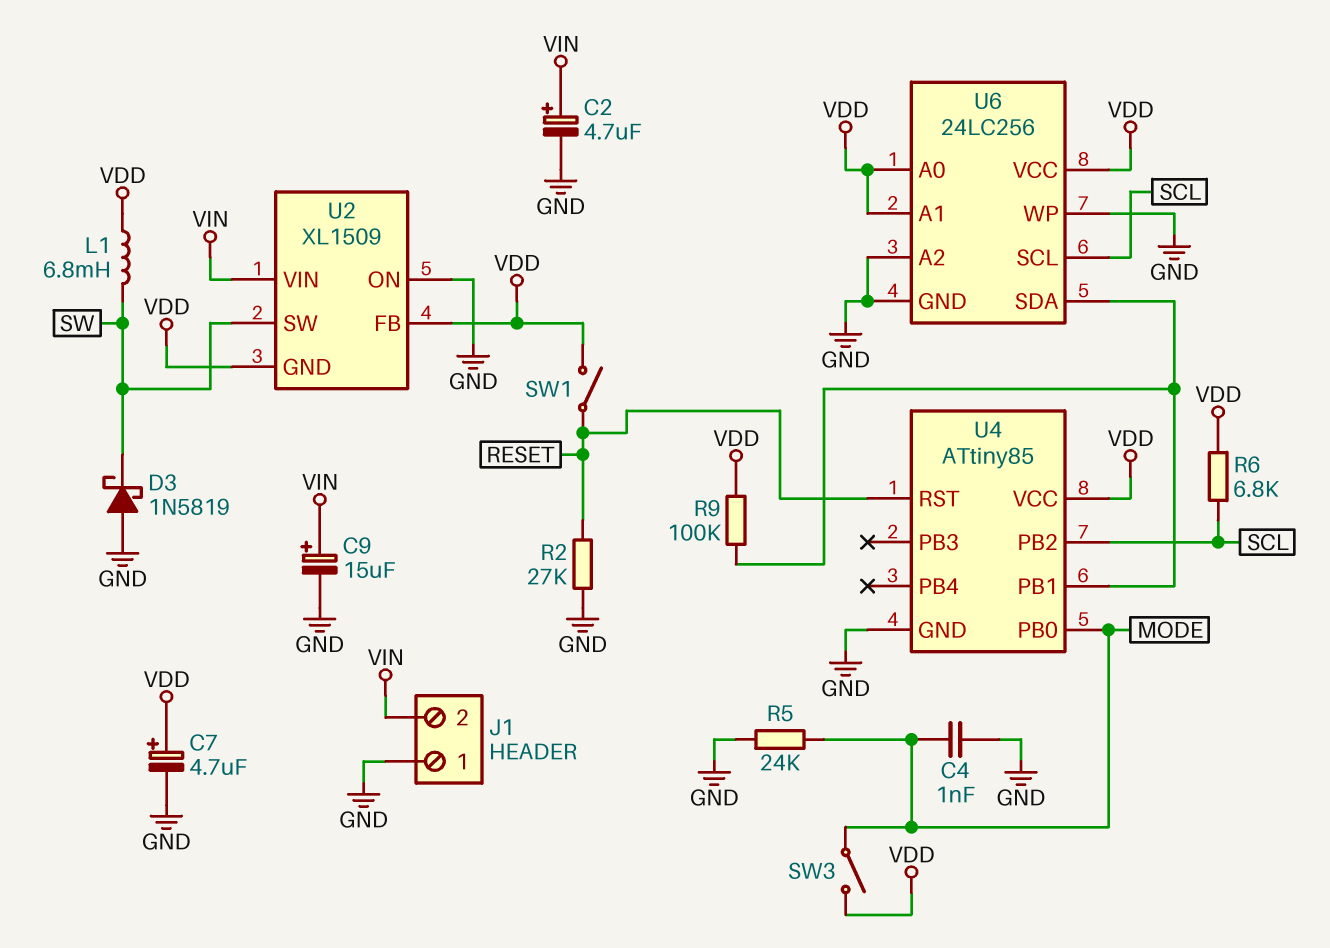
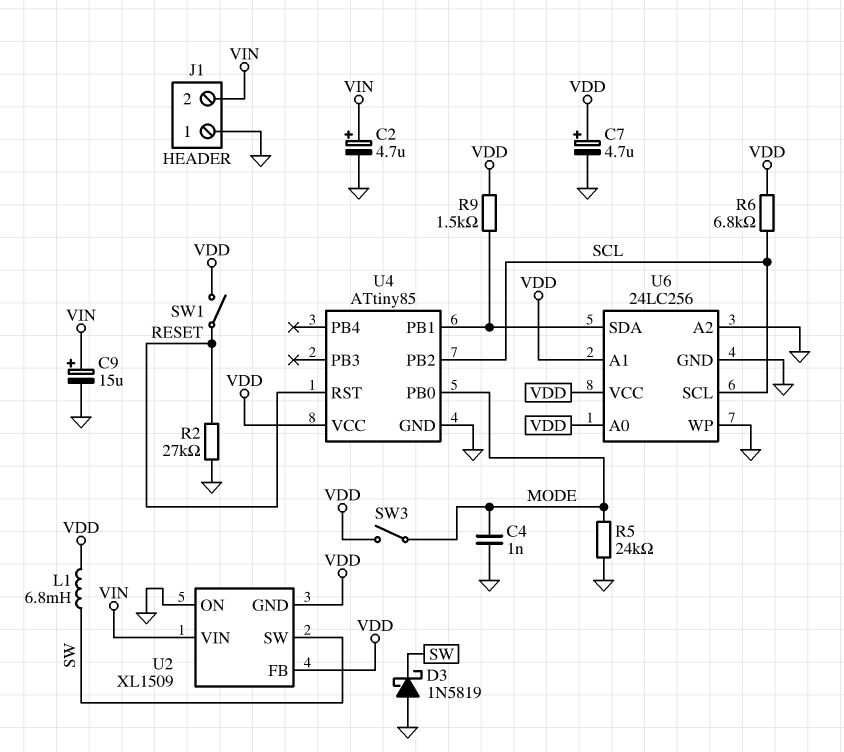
R9: 100k (U4/PB1, VDD) -> 1.5k (U4/PB1, VDD)

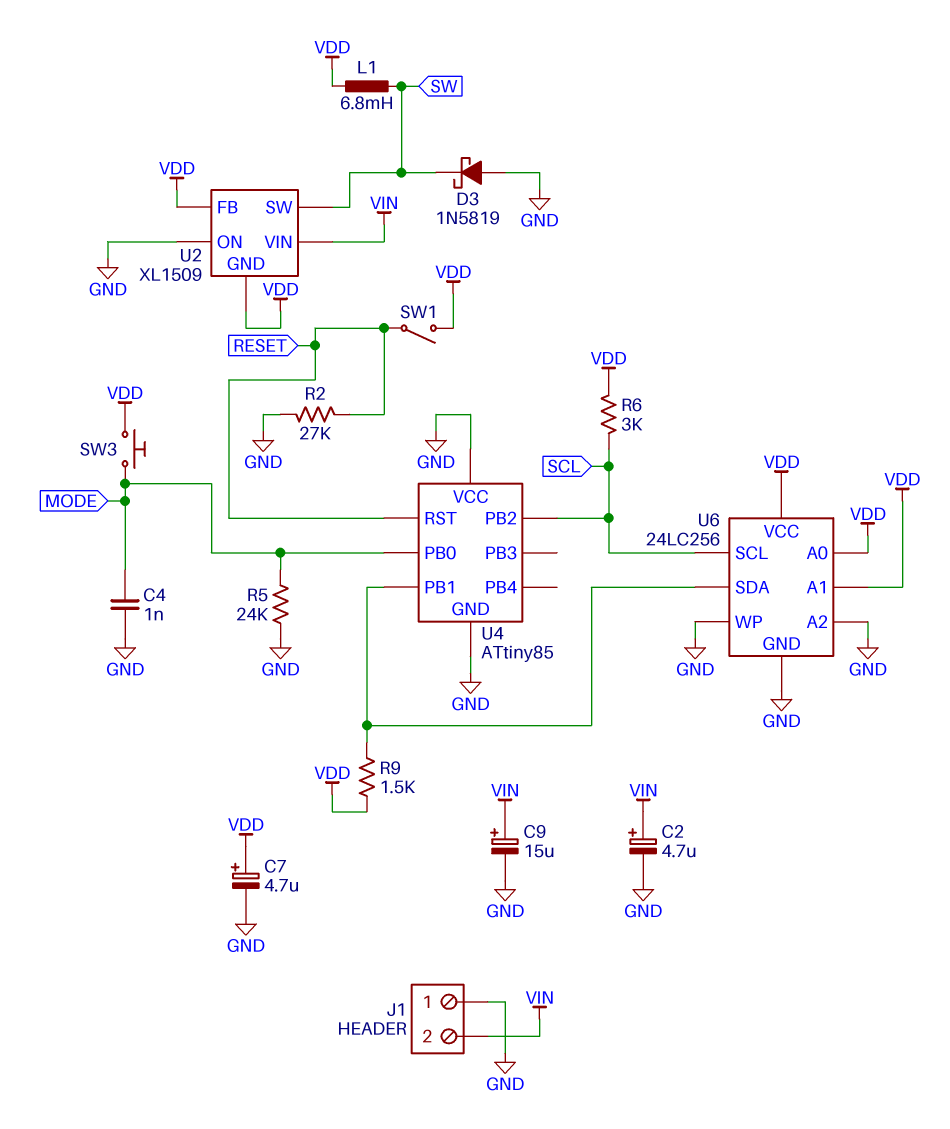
R6: 6.8k (SCL, VDD) -> 3k (SCL, VDD)
SW3: switch (MODE, VDD) -> button (MODE, VDD)
U4 pin VCC: VDD -> GND

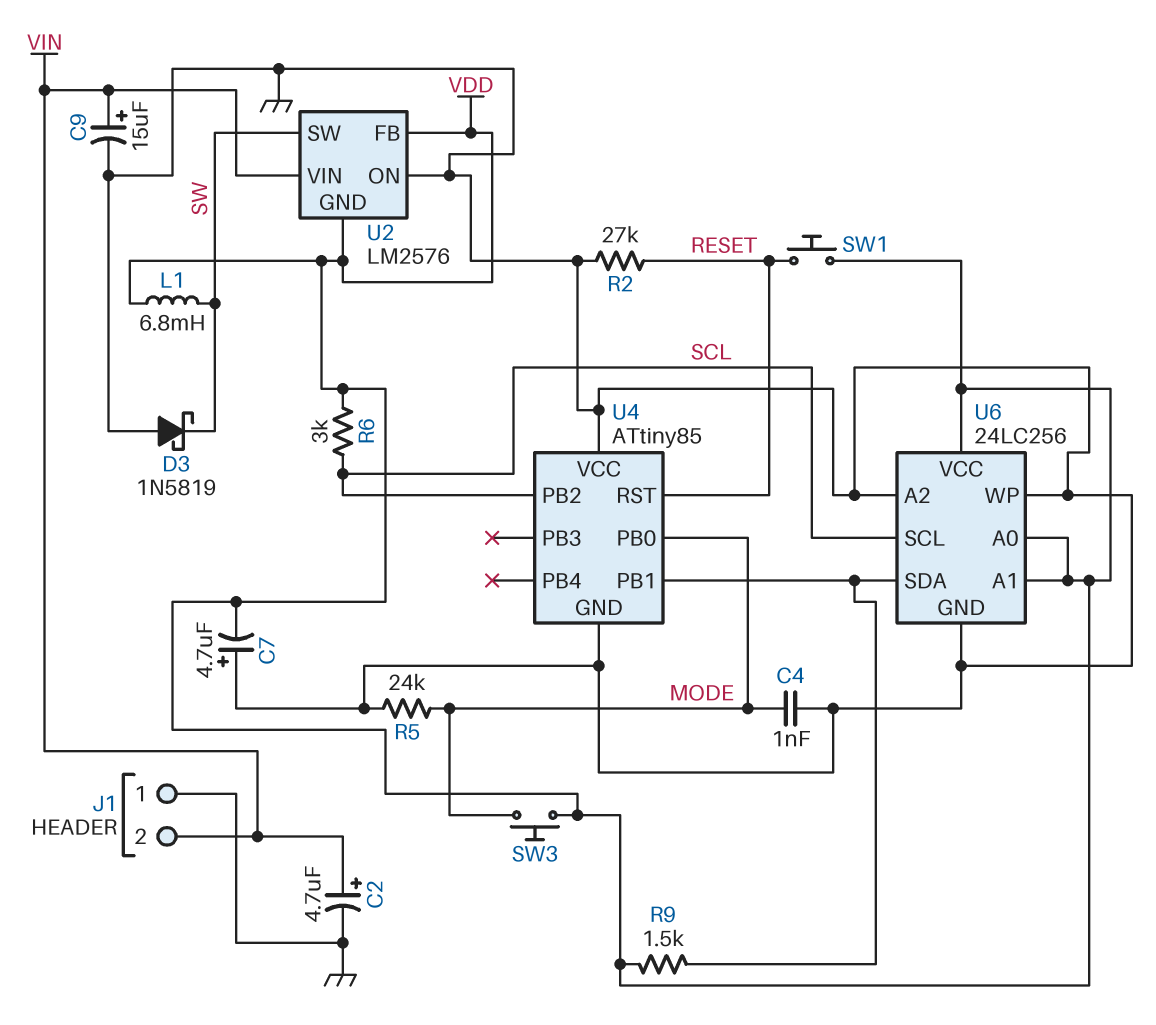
C7: 4.7uF (plus VDD, minus GND) -> 4.7uF (plus GND, minus VDD)
SW1: switch (RESET, VDD) -> button (RESET, VDD)
U2: XL1509 -> LM2576

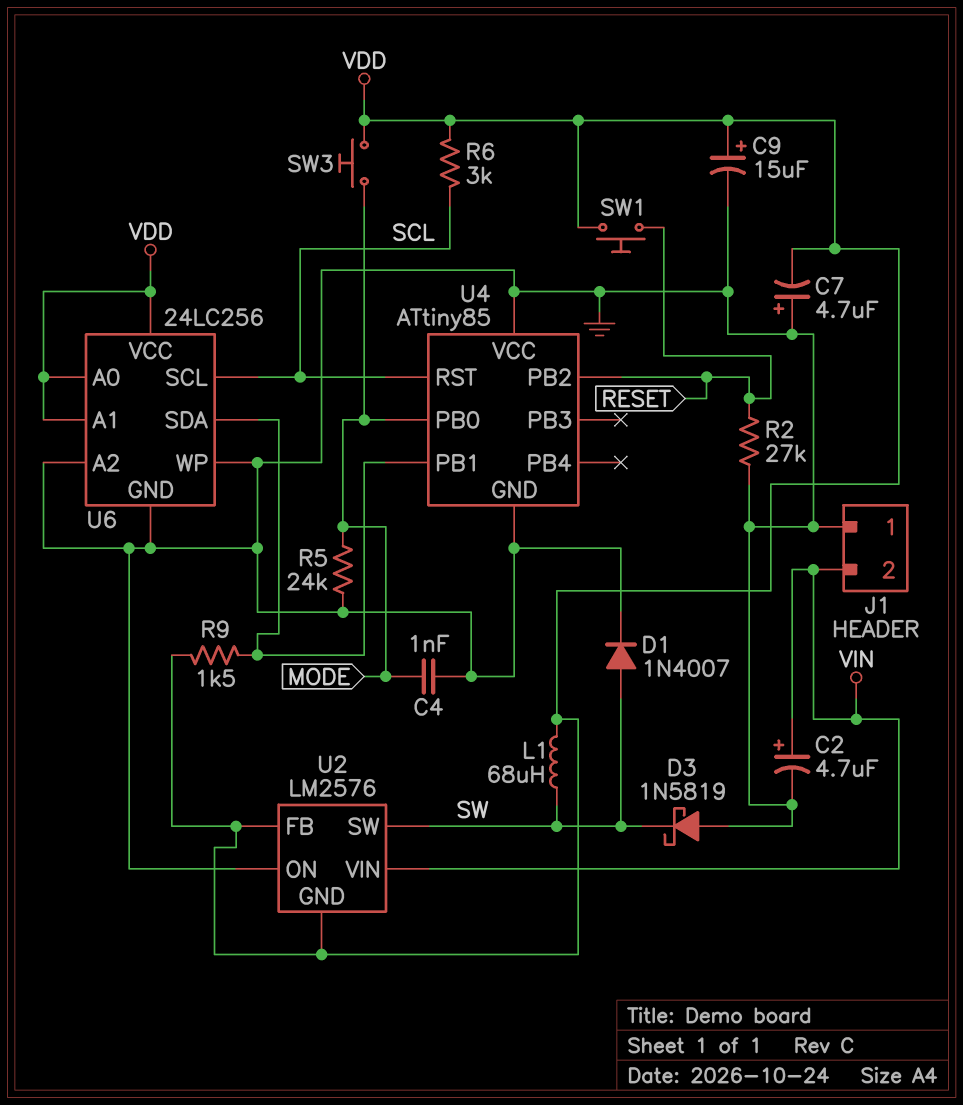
C9: 15uF (plus VIN, minus GND) -> 15uF (plus VDD, minus GND)
D1: none -> diode 1N4007 (A SW, K GND)
L1: 6.8mH (SW, VDD) -> 68uH (SW, VDD)
U4 pin PB2: SCL -> RESET
U4 pin RST: RESET -> SCL

